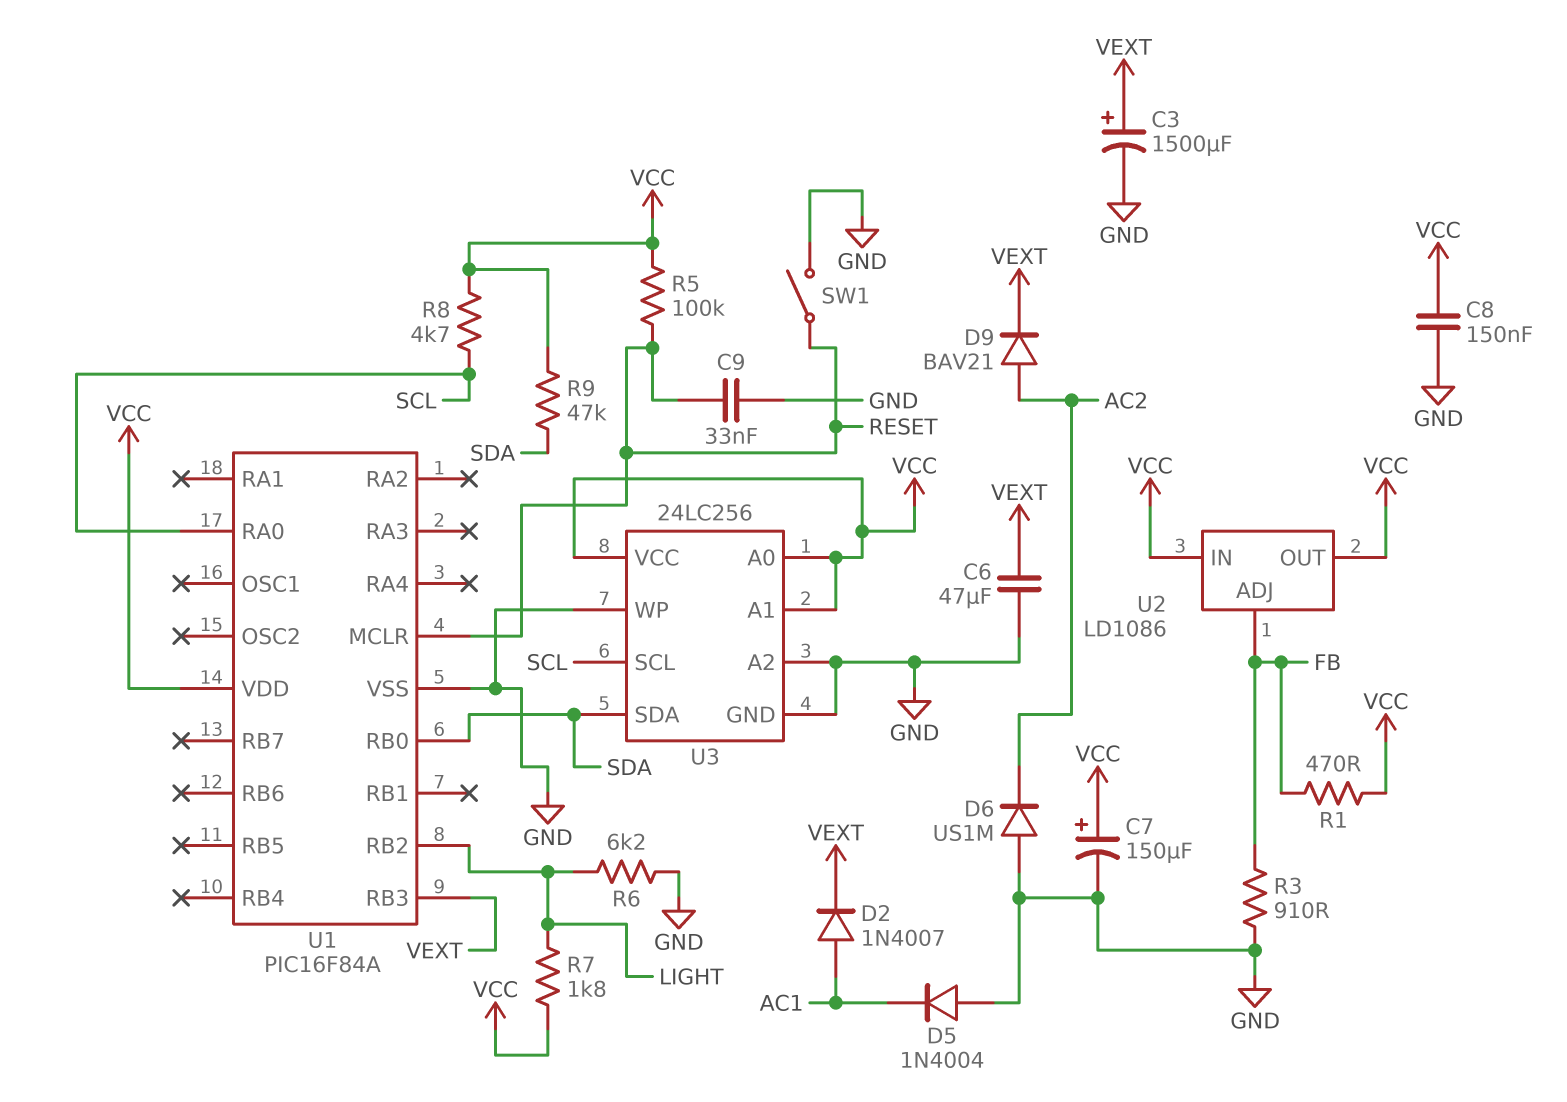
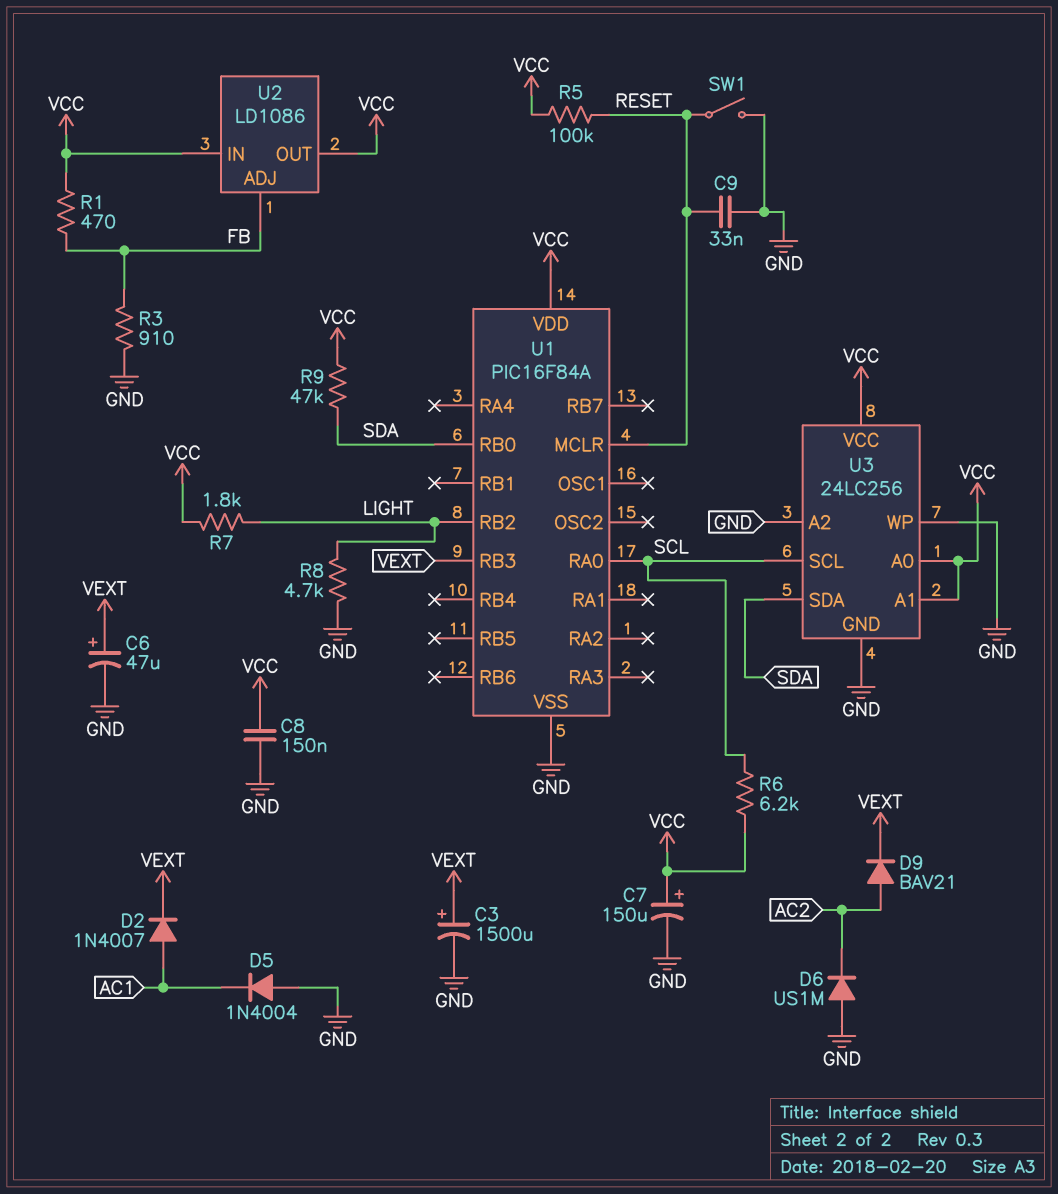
C6: 47uF (GND, VEXT) -> 47uF (plus VEXT, minus GND)
R6: 6.2k (GND, LIGHT) -> 6.2k (SCL, VCC)
R8: 4.7k (SCL, VCC) -> 4.7k (GND, LIGHT)

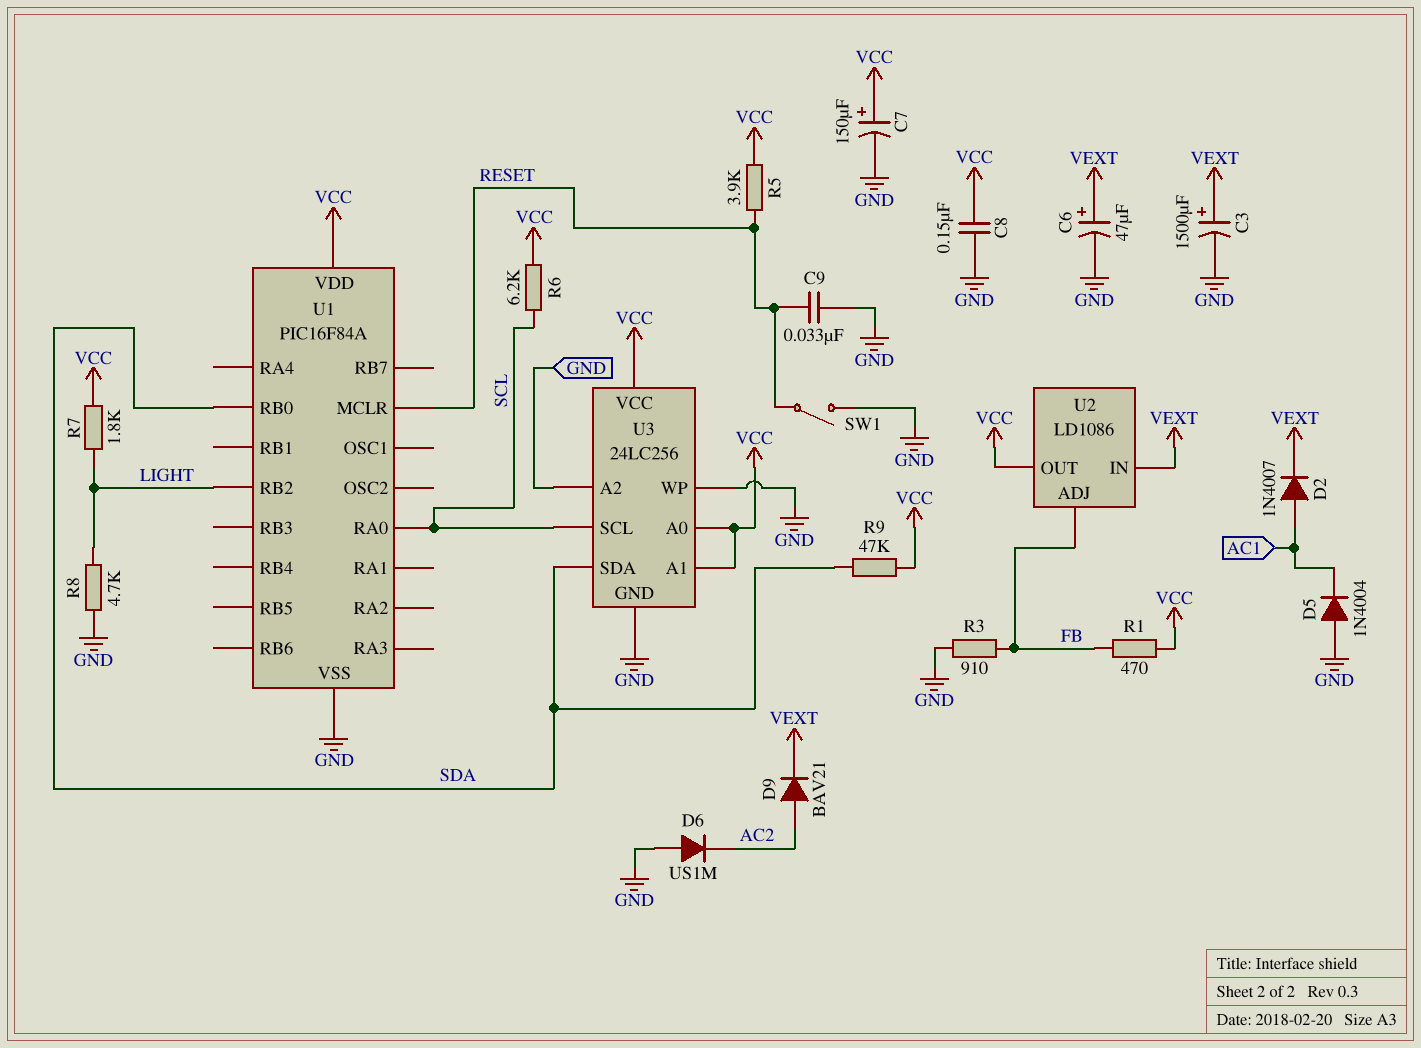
R5: 100k (RESET, VCC) -> 3.9k (RESET, VCC)
U1 pin RB3: VEXT -> none
U2 pin IN: VCC -> VEXT

